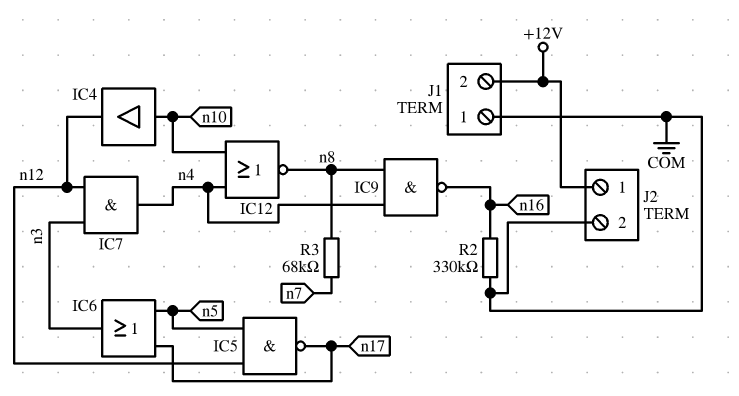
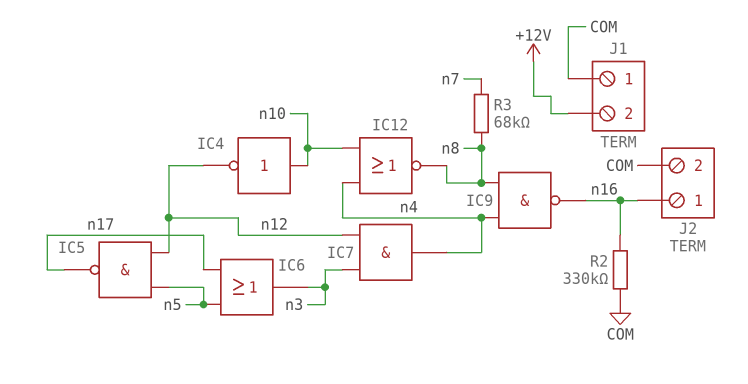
IC4: buffer (in n10, out n12) -> NOT (in n10, out n12)
J2 pin 1: +12V -> n16

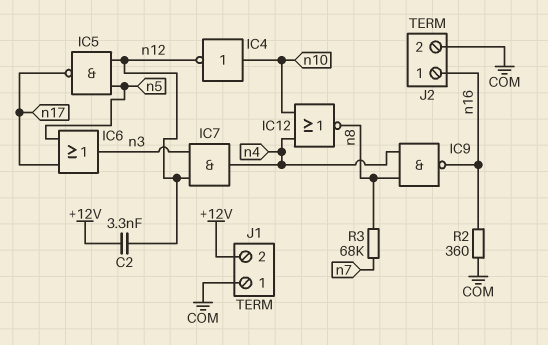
C2: none -> 3.3nF (+12V, n12)
R2: 330k (COM, n16) -> 360 (COM, n16)

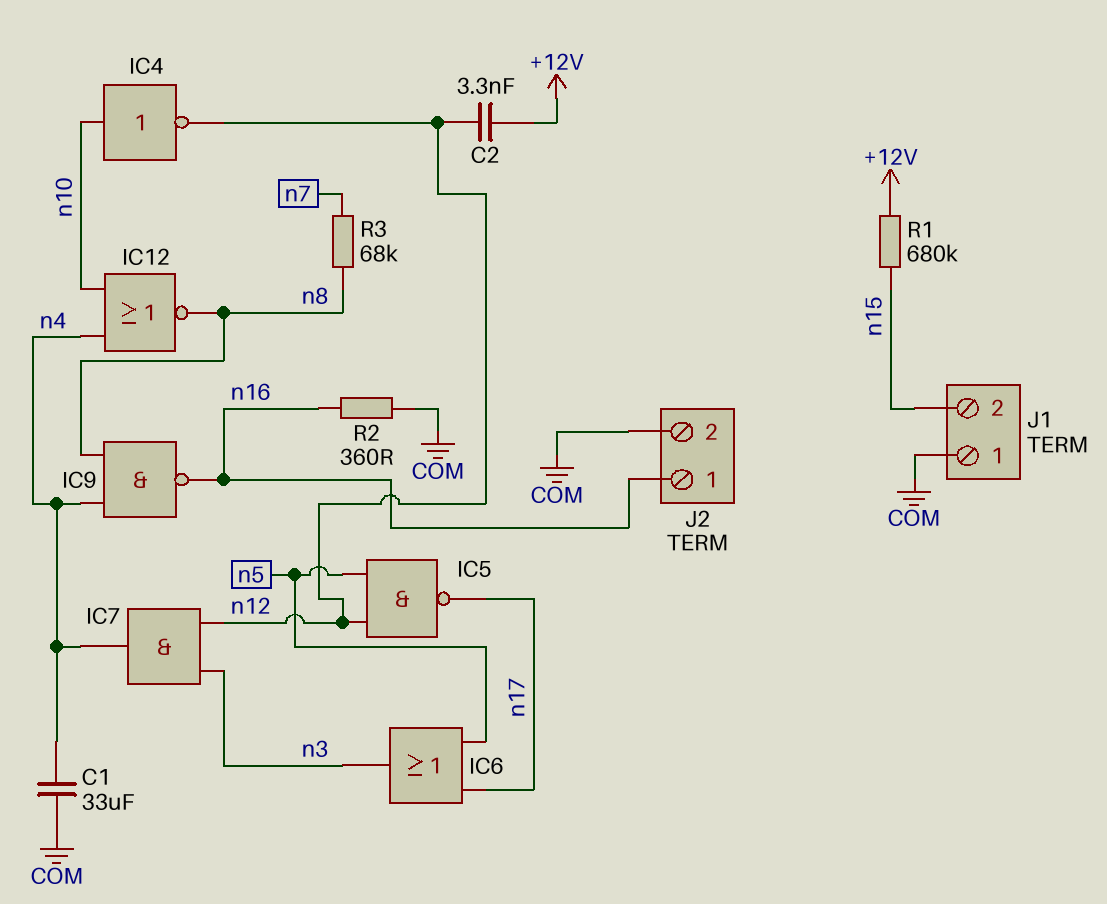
C1: none -> 33uF (COM, n4)
J1 pin 2: +12V -> n15
R1: none -> 680k (+12V, n15)

